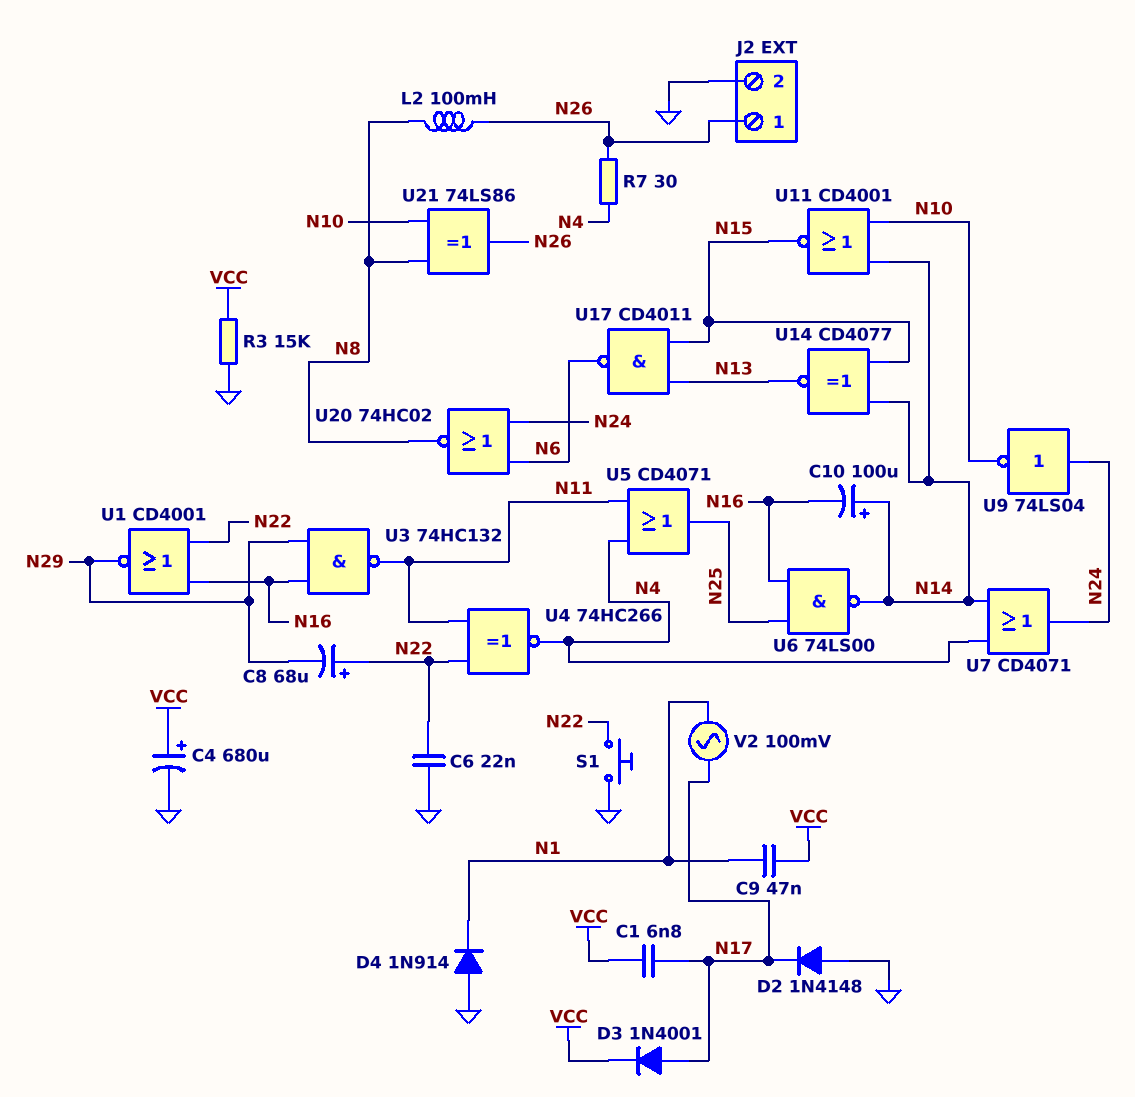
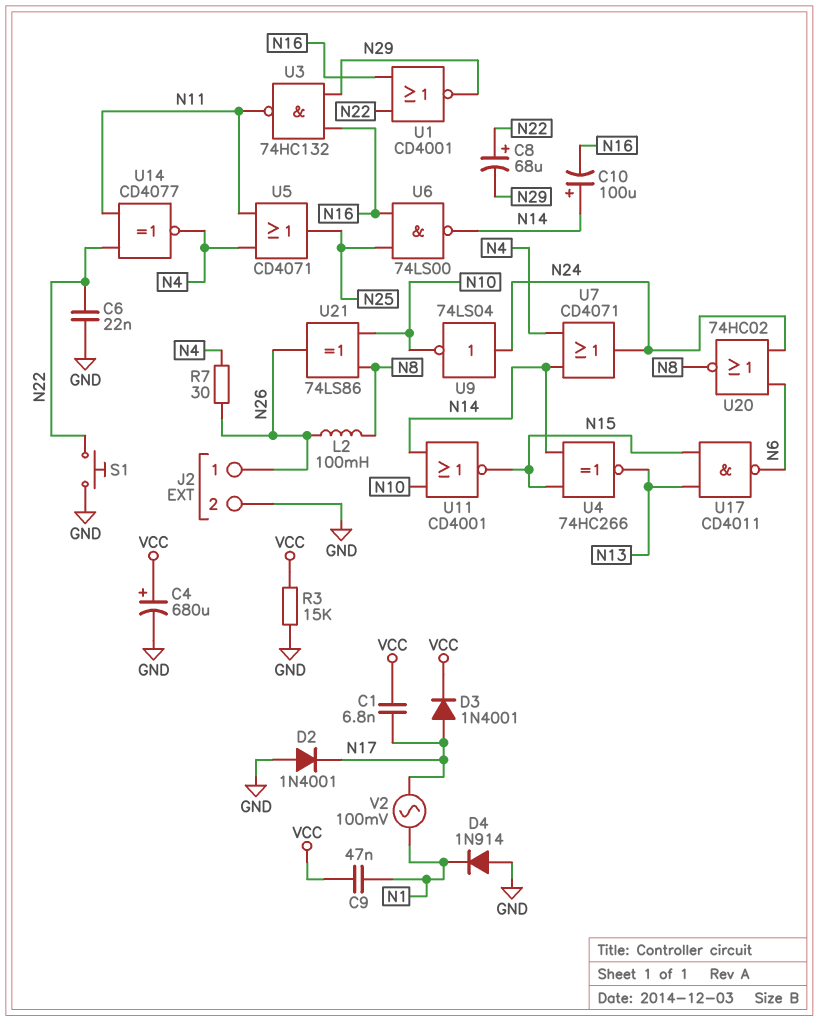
D2: diode 1N4148 (A GND, K N17) -> diode 1N4001 (A GND, K N17)
U4: XNOR 74HC266 (in N11, in N22, out N4) -> XNOR 74HC266 (in N14, in N15, out N13)
U14: XNOR CD4077 (in N14, in N15, out N13) -> XNOR CD4077 (in N11, in N22, out N4)

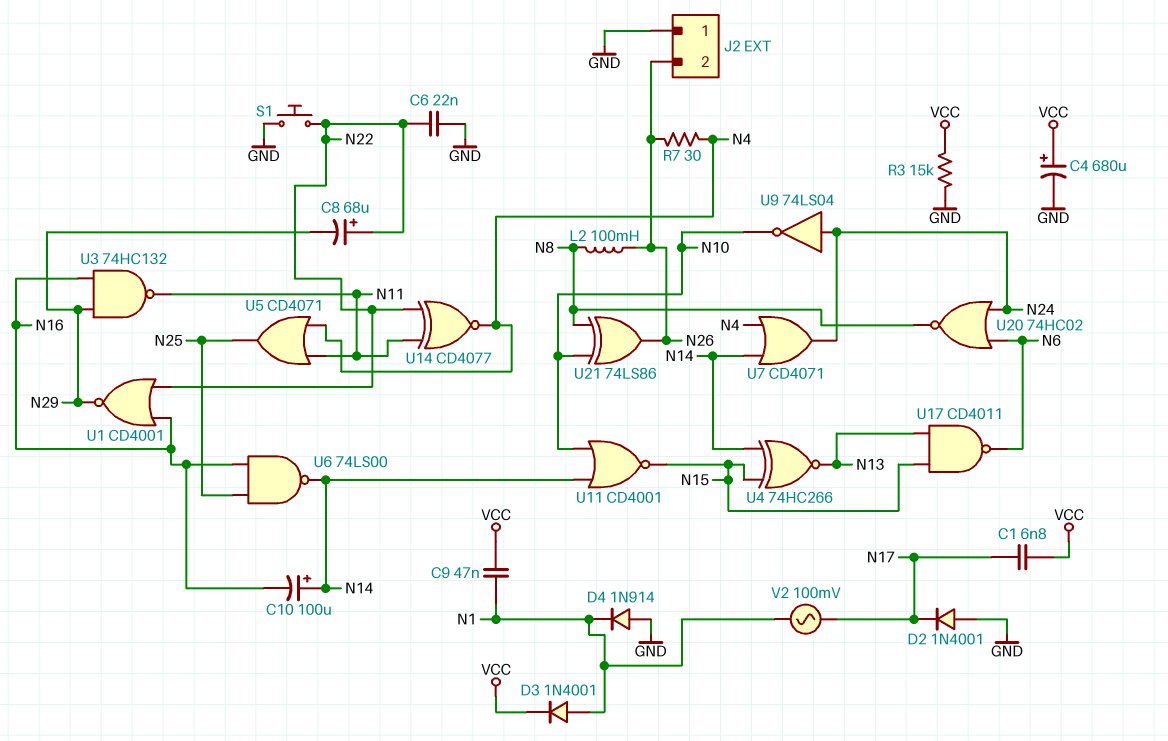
D3: diode 1N4001 (A N17, K VCC) -> diode 1N4001 (A N1, K VCC)
J2 pin 1: N26 -> GND
J2 pin 2: GND -> N26

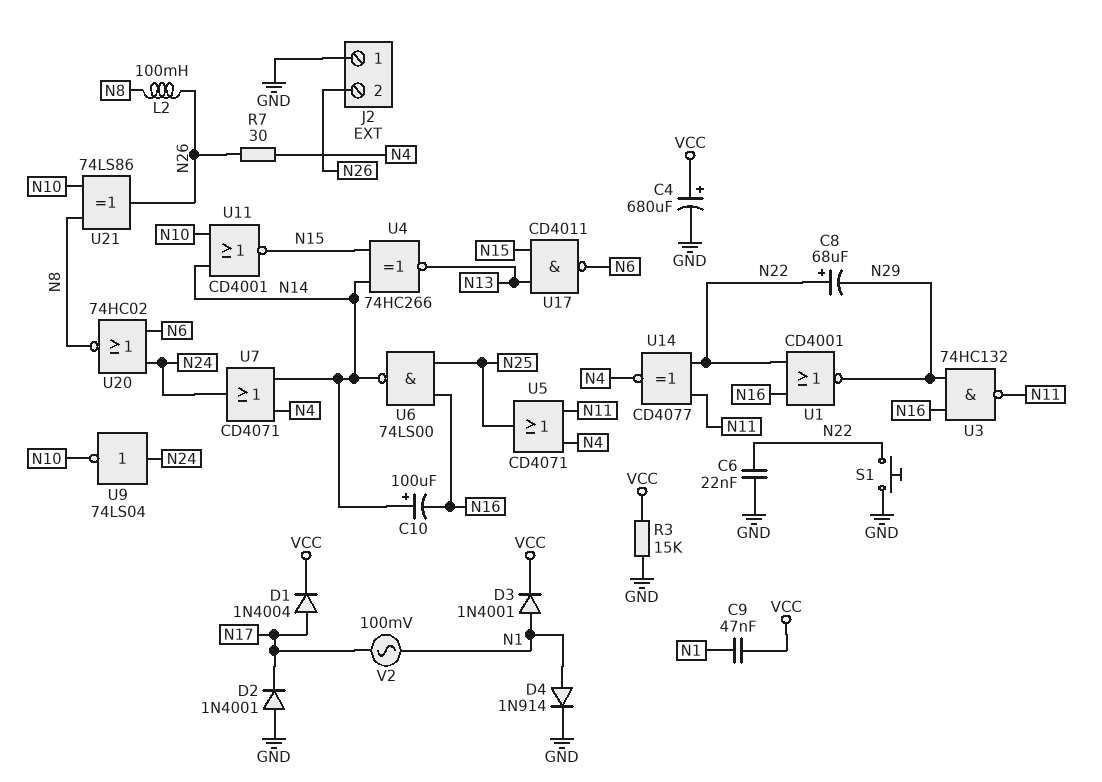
C1: 6.8nF (N17, VCC) -> none
D1: none -> diode 1N4004 (A N17, K VCC)
D4: diode 1N914 (A GND, K N1) -> diode 1N914 (A N1, K GND)

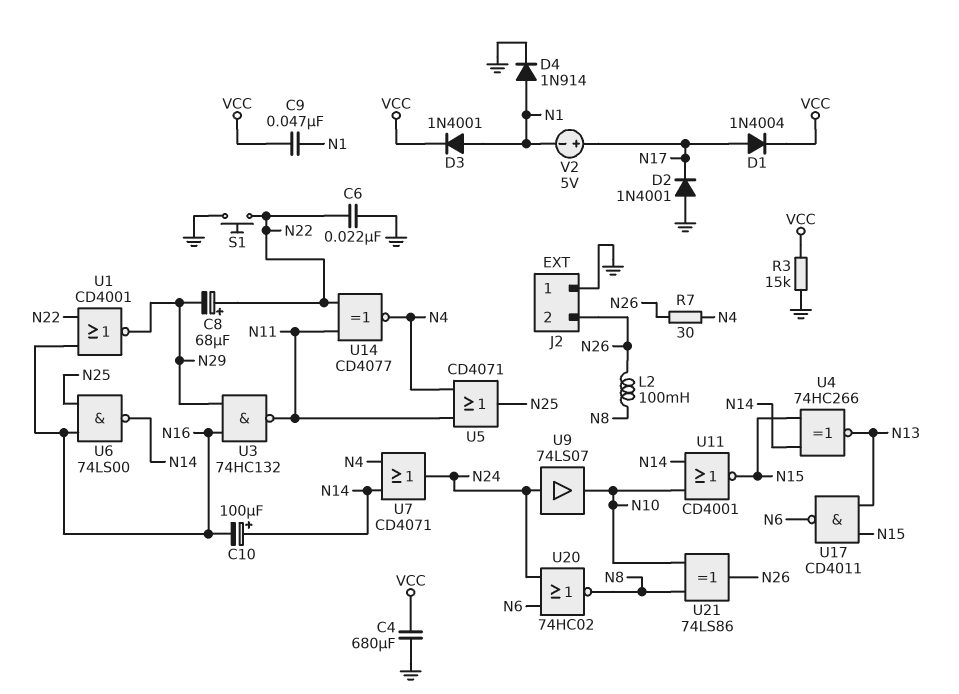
C4: 680uF (plus VCC, minus GND) -> 680uF (GND, VCC)
U9: NOT 74LS04 (in N24, out N10) -> buffer 74LS07 (in N24, out N10)
V2: AC 100mV (N1, N17) -> 5V (plus N17, minus N1)

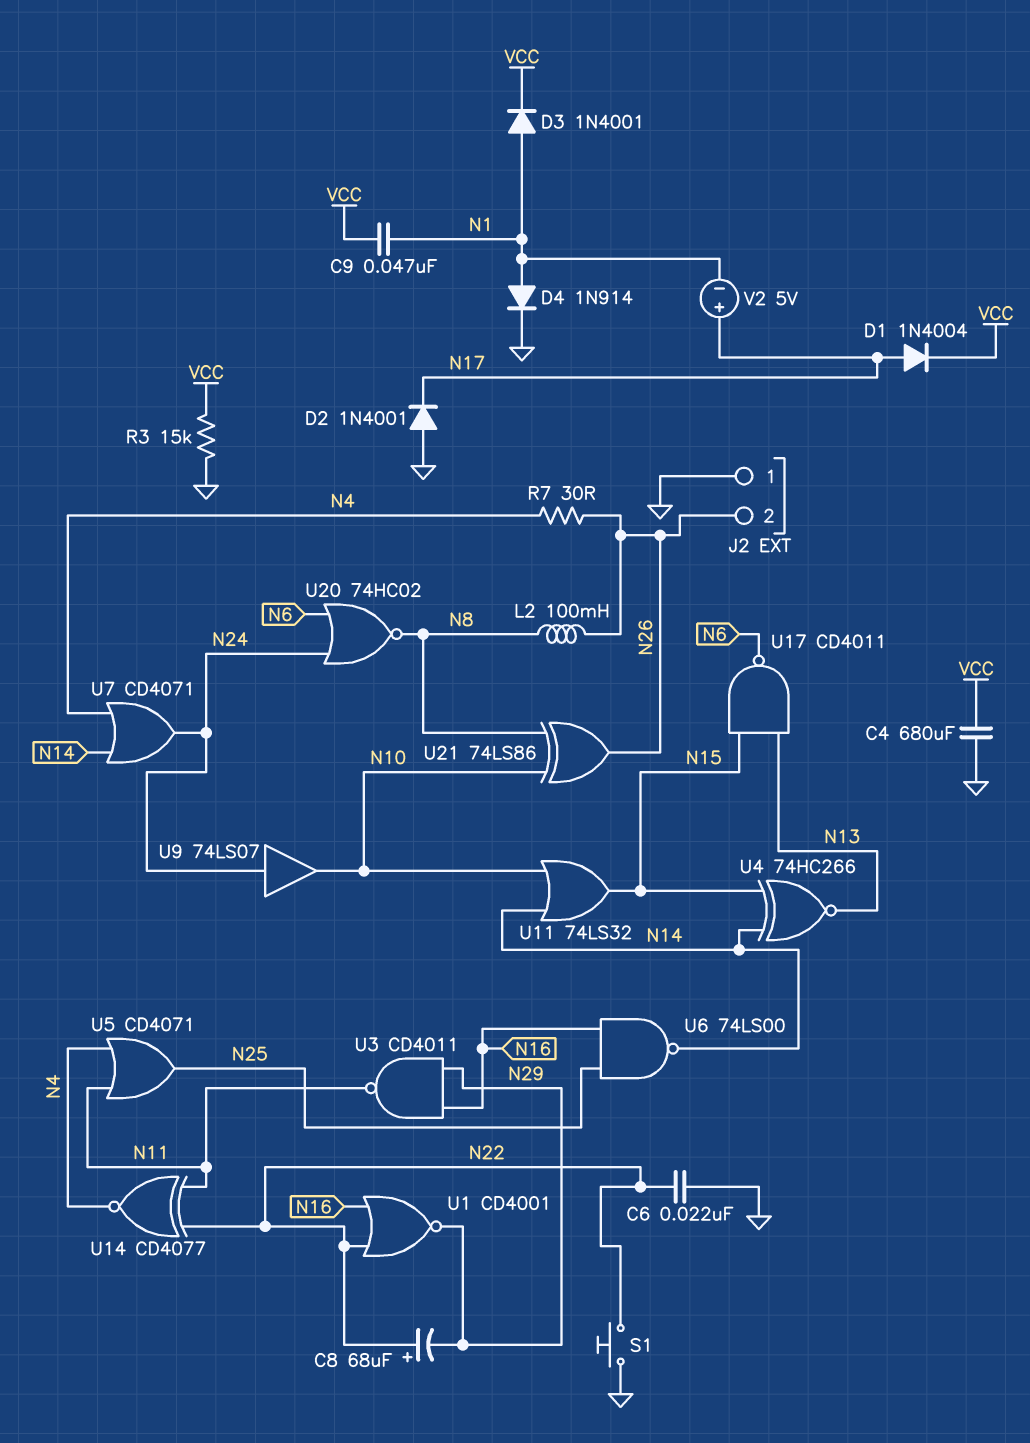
C10: 100uF (plus N14, minus N16) -> none
U3: NAND 74HC132 (in N16, in N29, out N11) -> NAND CD4011 (in N16, in N29, out N11)
U11: NOR CD4001 (in N10, in N14, out N15) -> OR 74LS32 (in N10, in N14, out N15)

